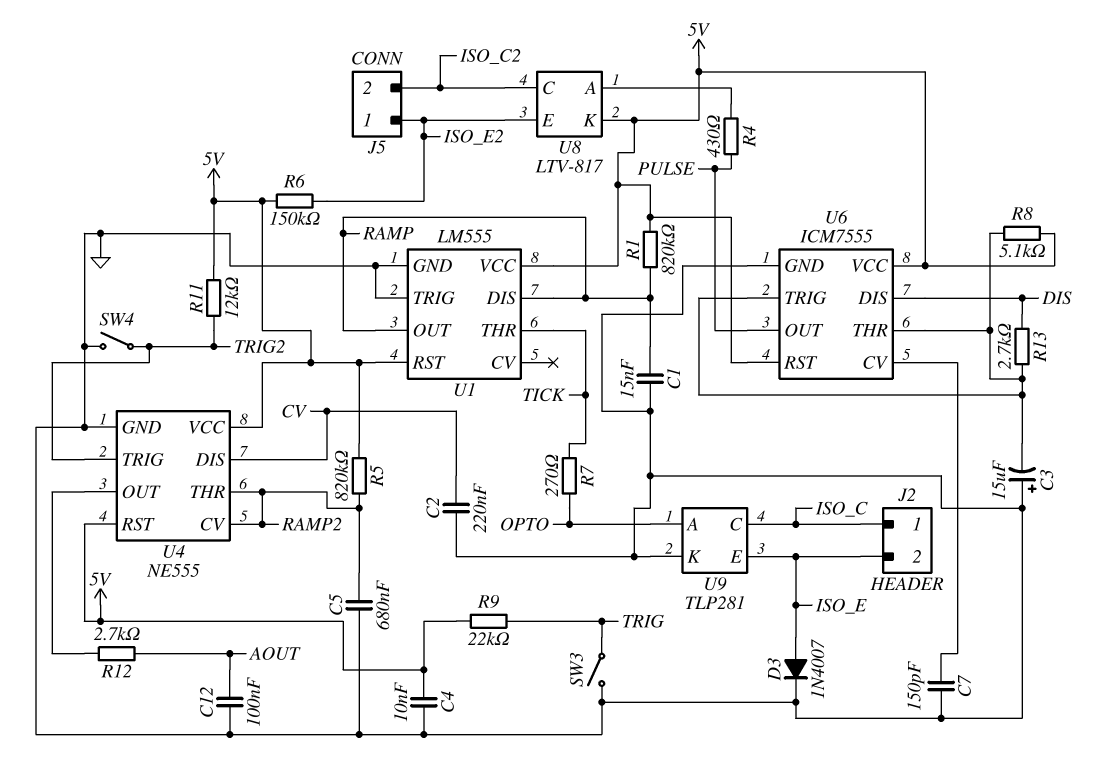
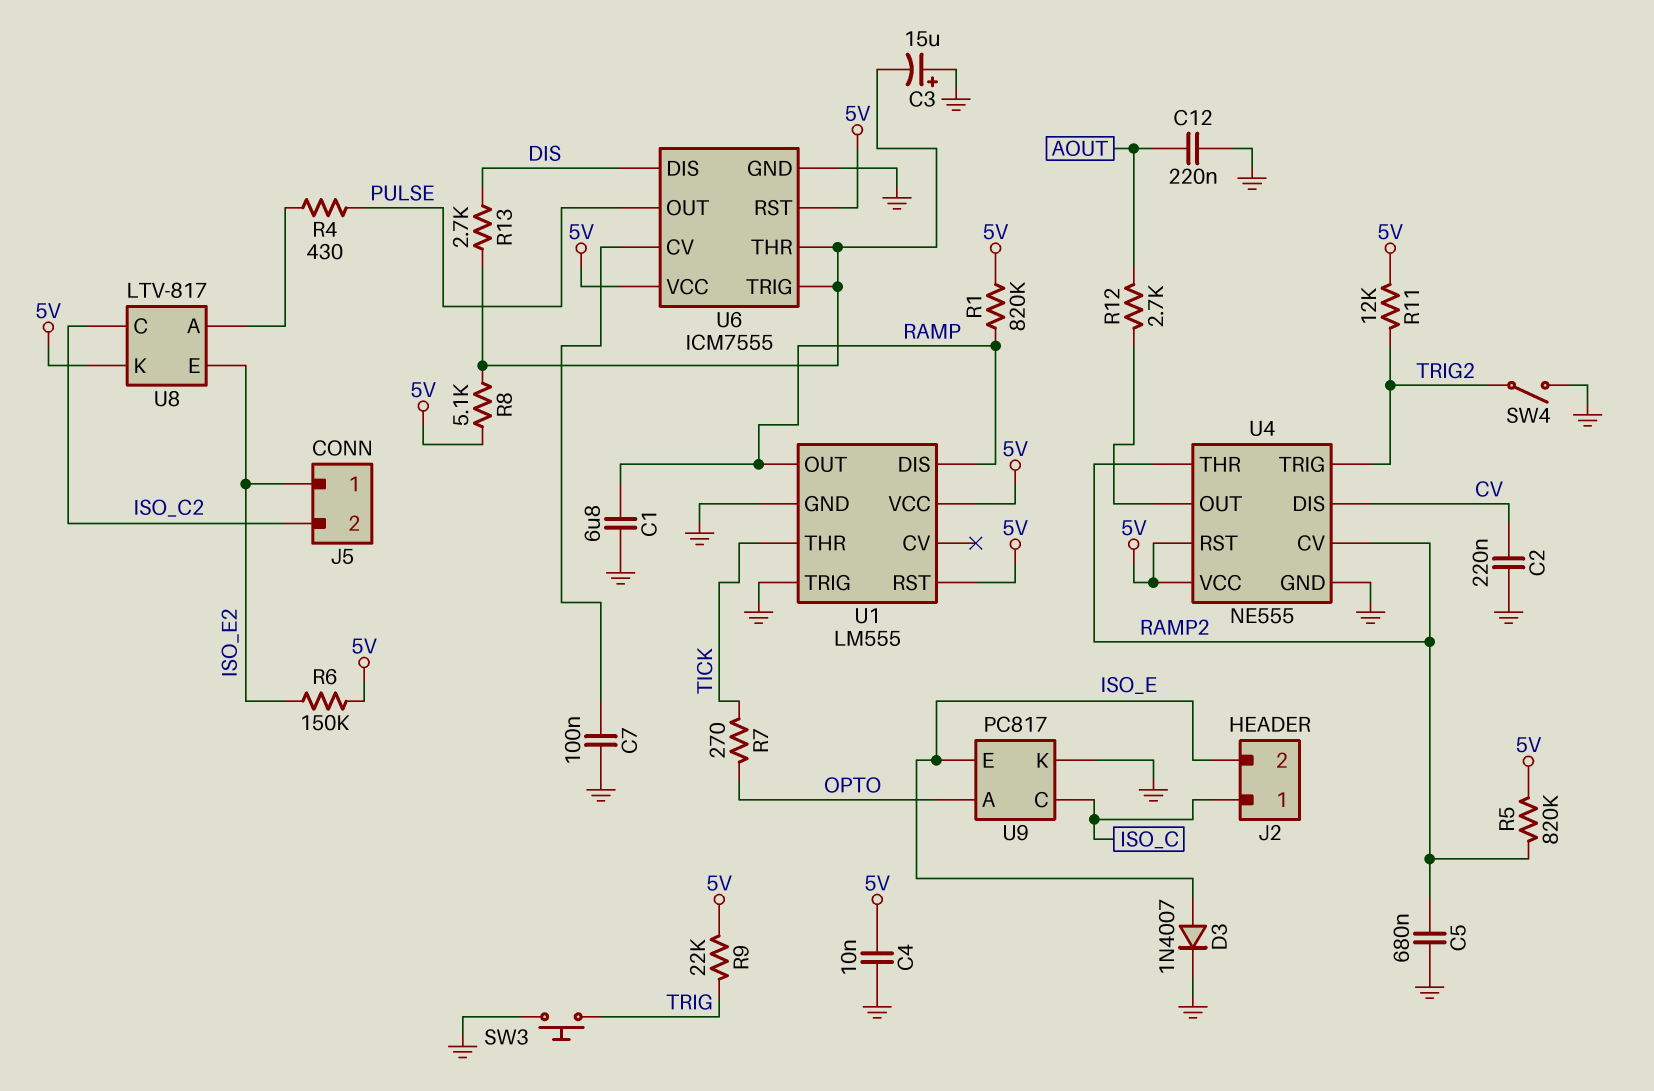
C1: 15nF (GND, RAMP) -> 6.8uF (GND, RAMP)
C7: 150pF (GND, U6/CV) -> 100nF (GND, U6/CV)
C12: 100nF (AOUT, GND) -> 220nF (AOUT, GND)
SW3: switch (GND, TRIG) -> button (GND, TRIG)
U9: TLP281 -> PC817

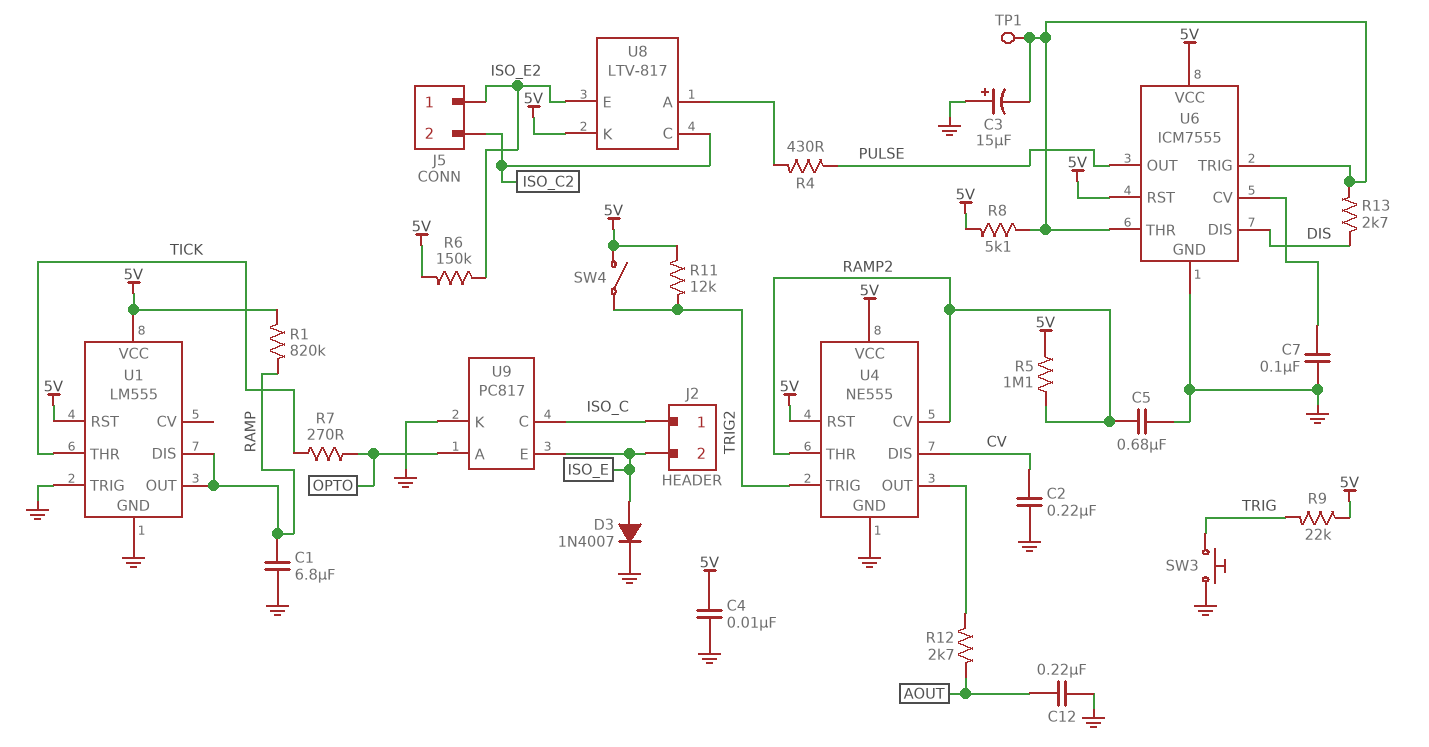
R5: 820k (5V, RAMP2) -> 1.1M (5V, RAMP2)
SW4: switch (GND, TRIG2) -> switch (5V, TRIG2)
TP1: none -> test point (U6/THR)

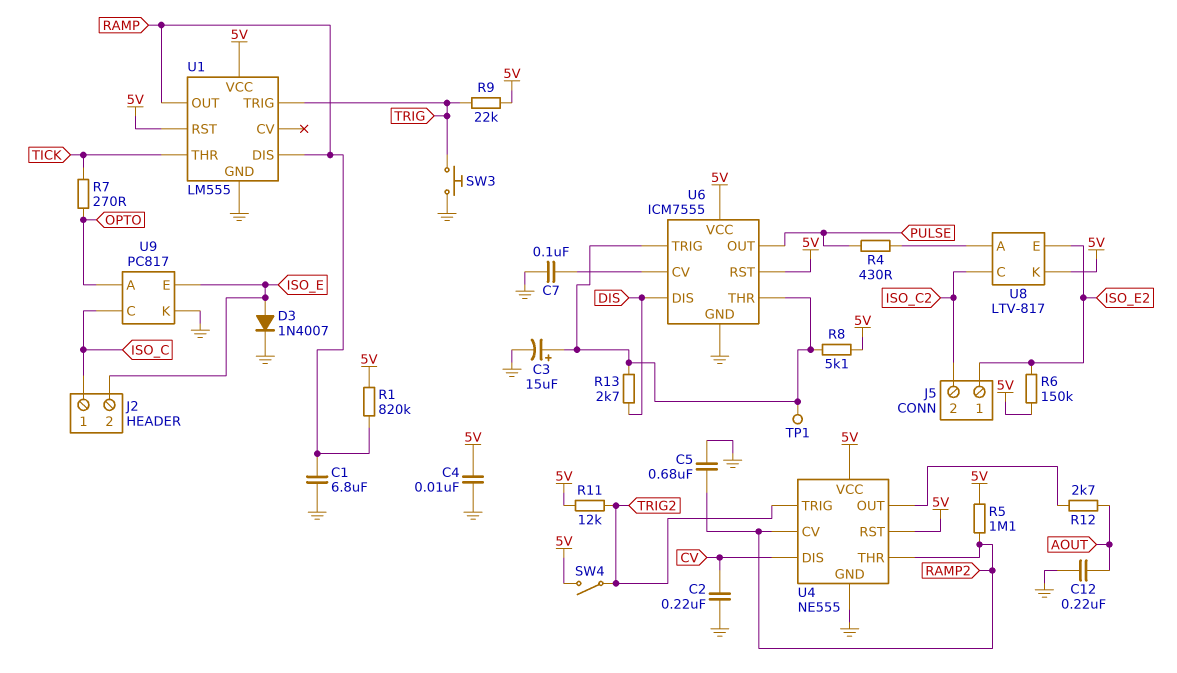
C3: 15uF (plus GND, minus U6/THR) -> 15uF (plus U6/THR, minus GND)
U1 pin TRIG: GND -> TRIG

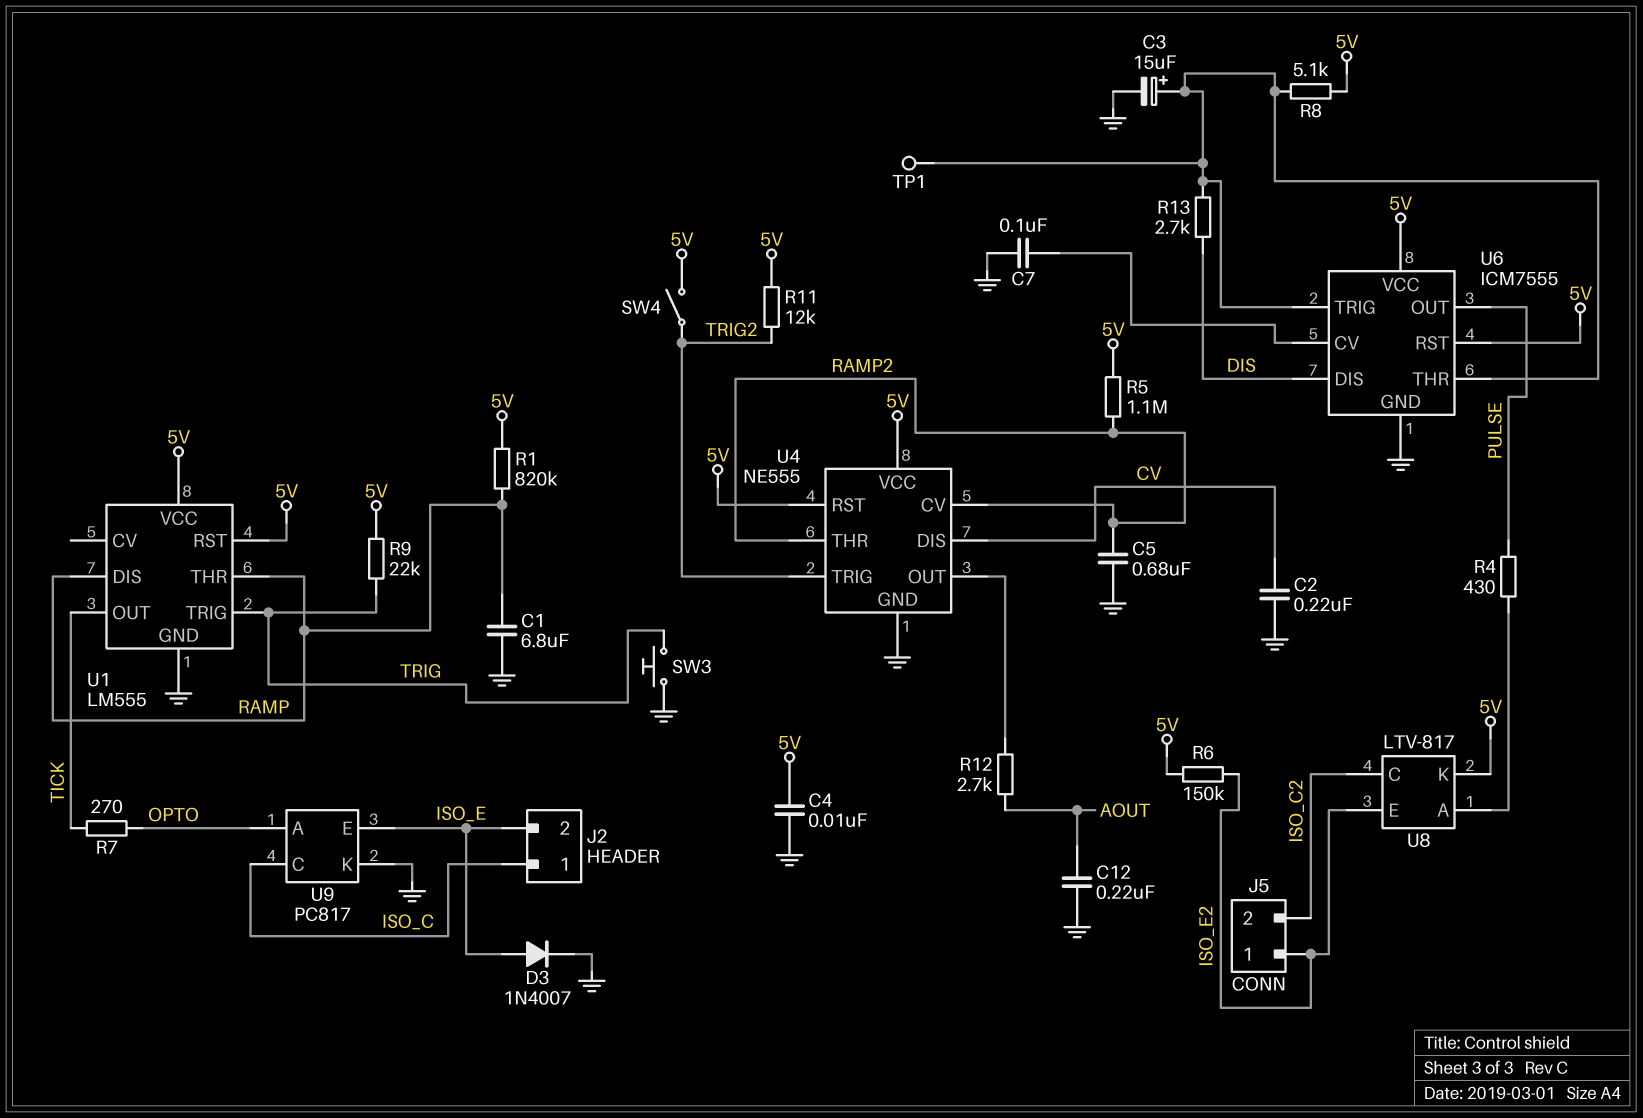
U1 pin OUT: RAMP -> TICK
U1 pin THR: TICK -> RAMP

